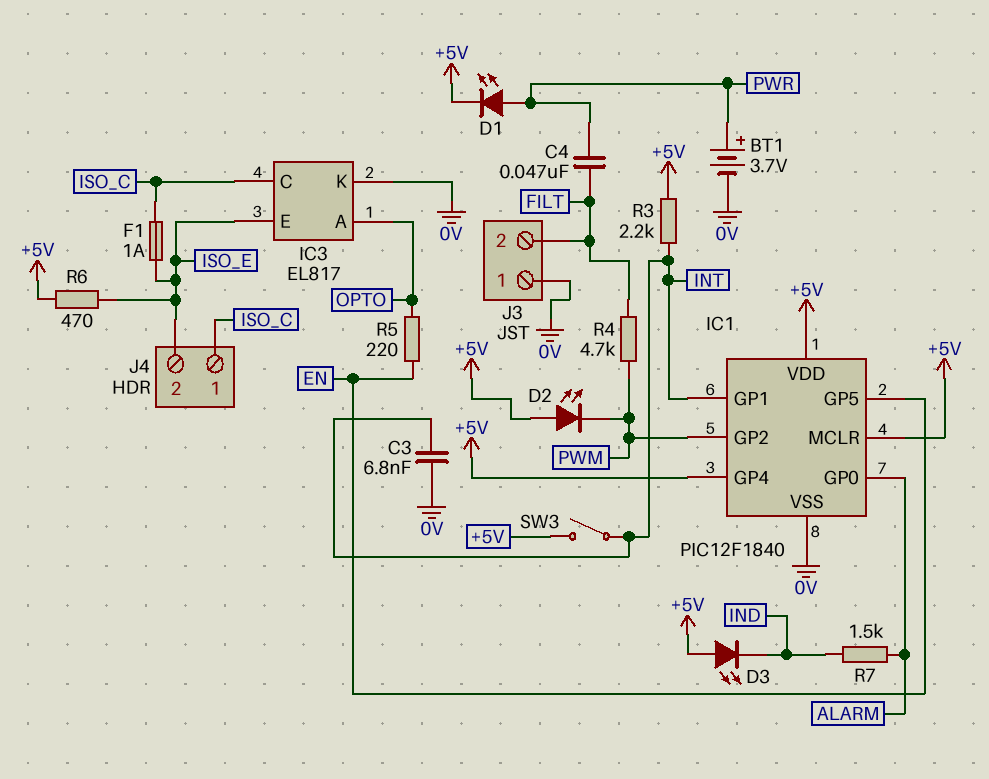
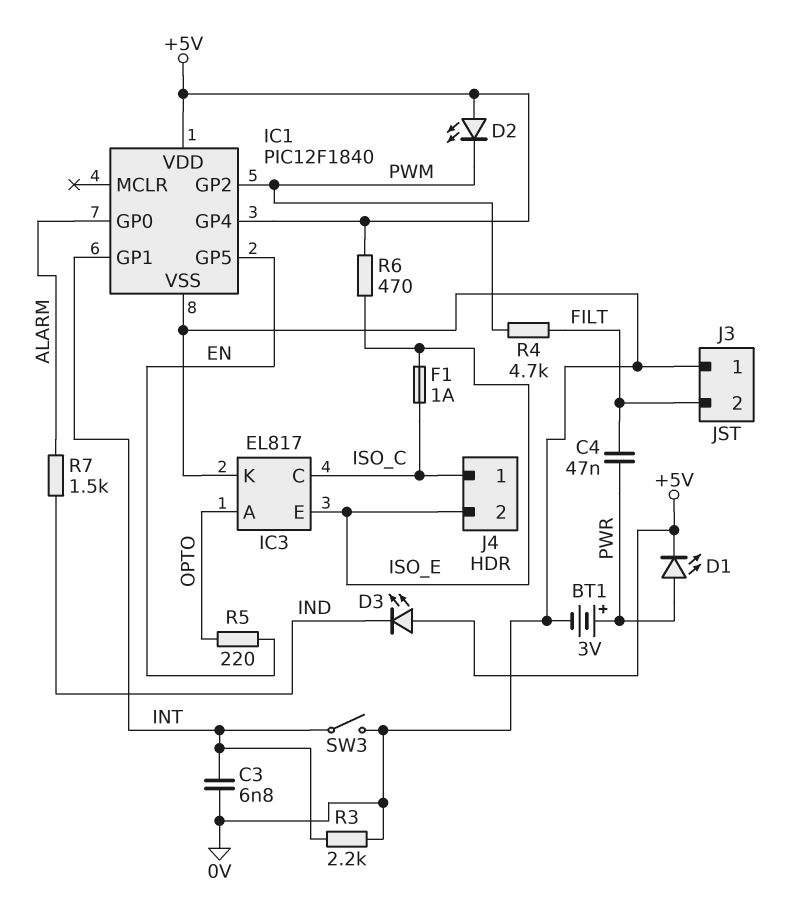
BT1: 3.7V (plus PWR, minus 0V) -> 3V (plus PWR, minus 0V)
IC1 pin MCLR: +5V -> none
R3: 2.2k (+5V, INT) -> 2.2k (0V, INT)
SW3: switch (+5V, INT) -> switch (0V, INT)

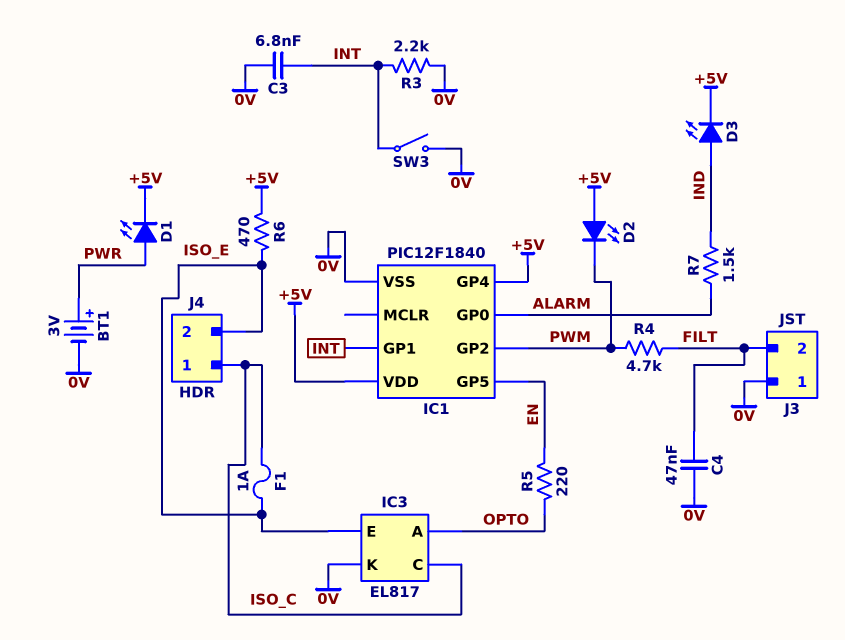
C4: 47nF (FILT, PWR) -> 47nF (0V, FILT)
D3: LED (A +5V, K IND) -> LED (A IND, K +5V)

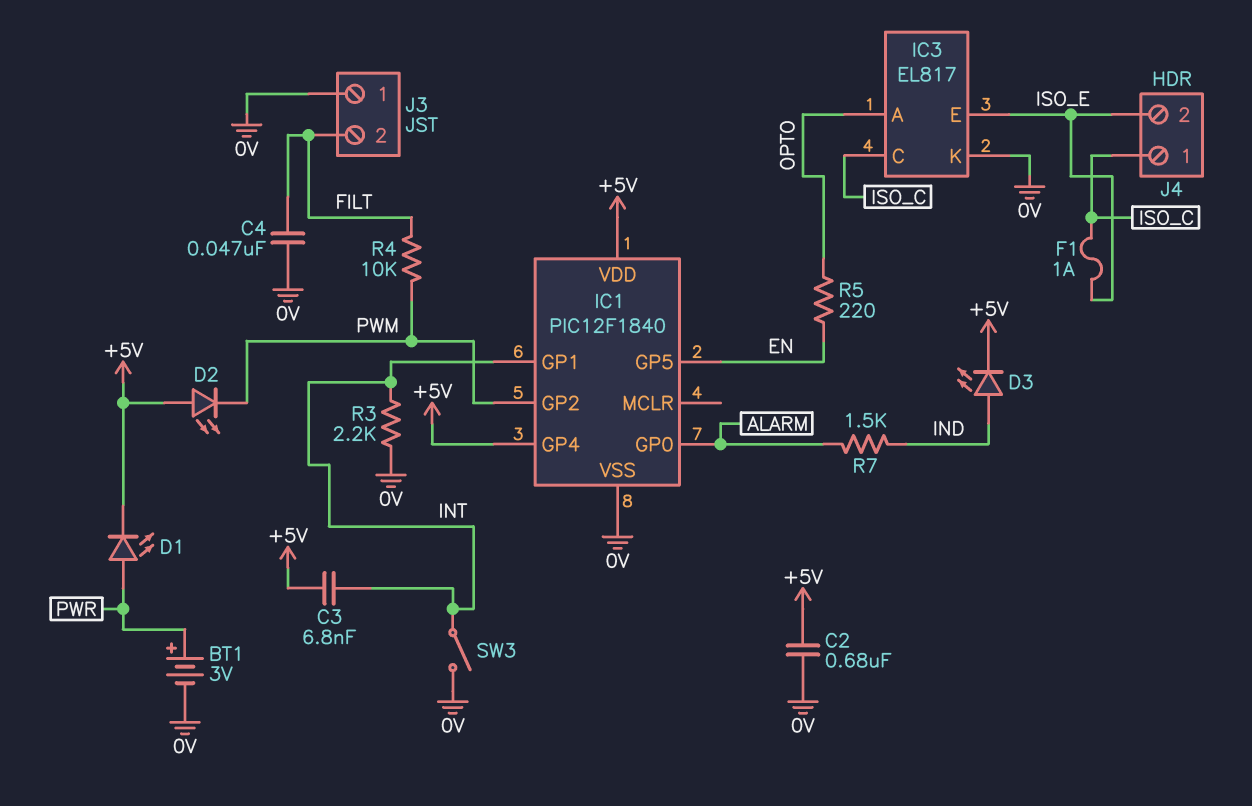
C2: none -> 680nF (+5V, 0V)
C3: 6.8nF (0V, INT) -> 6.8nF (+5V, INT)
R4: 4.7k (FILT, PWM) -> 10k (FILT, PWM)
R6: 470 (+5V, ISO_E) -> none

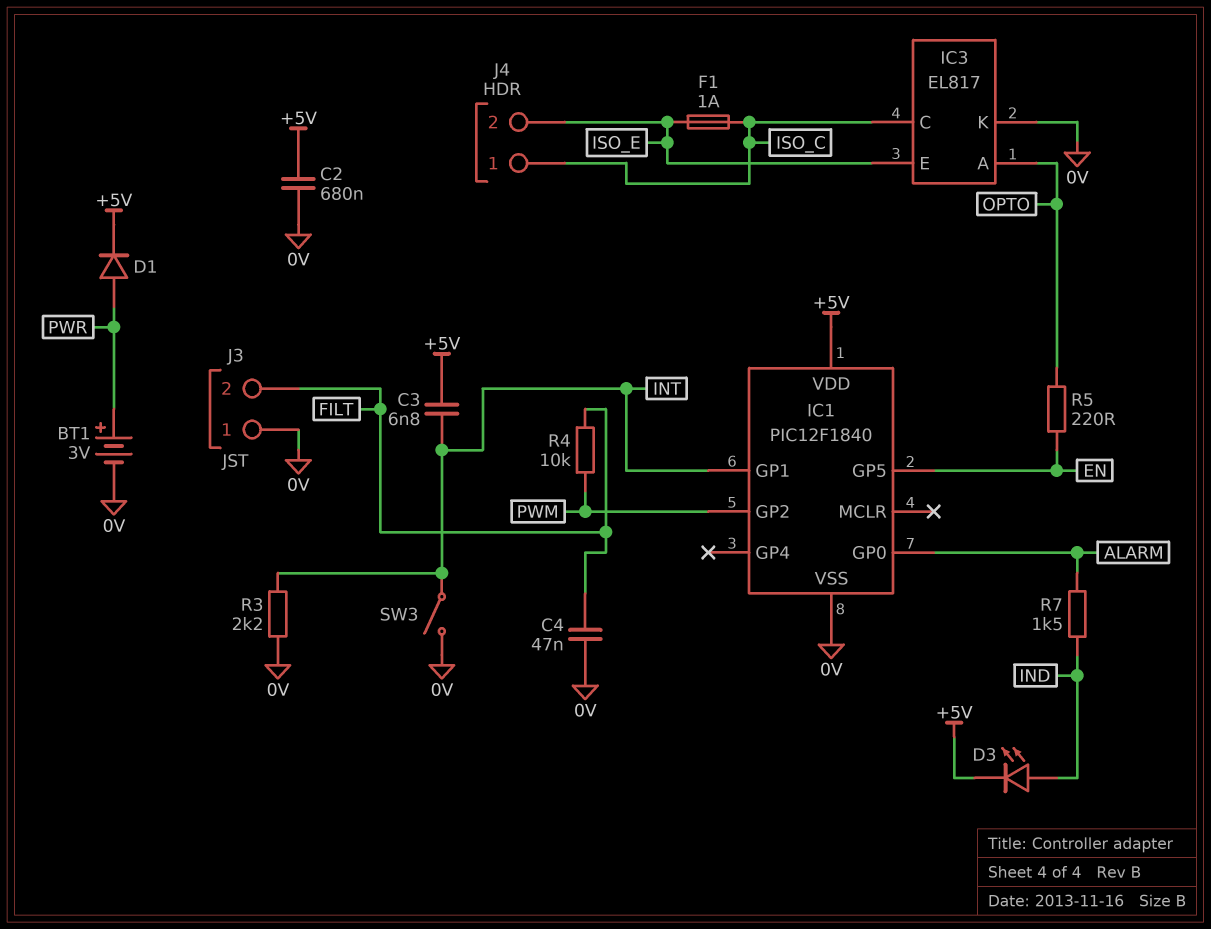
D1: LED (A PWR, K +5V) -> diode (A PWR, K +5V)
D2: LED (A +5V, K PWM) -> none
IC1 pin GP4: +5V -> none

